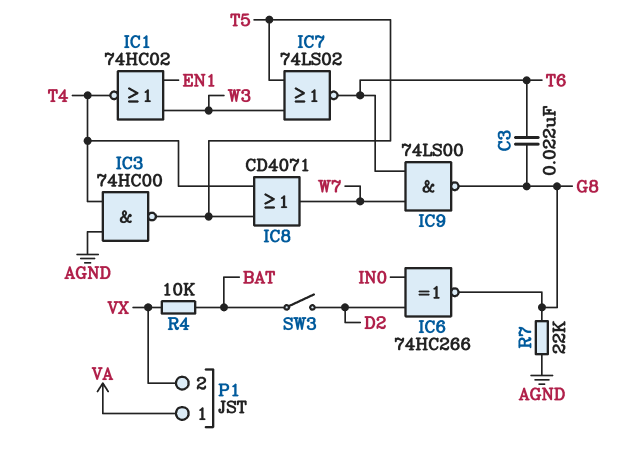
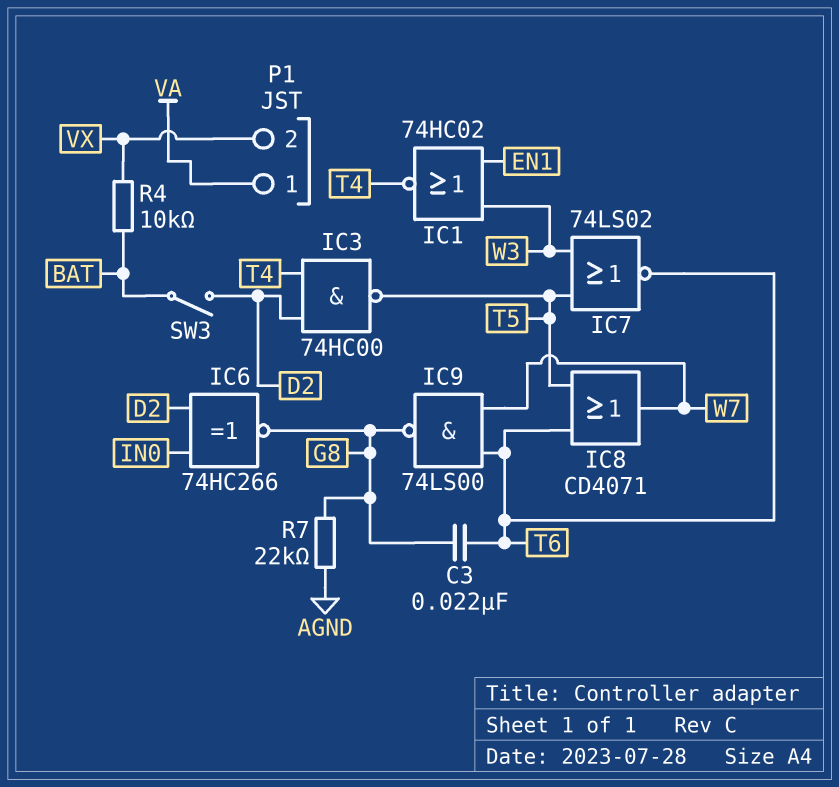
IC3: NAND 74HC00 (in AGND, in T4, out T5) -> NAND 74HC00 (in D2, in T4, out T5)
IC8: OR CD4071 (in T4, in T5, out W7) -> OR CD4071 (in T5, in T6, out W7)

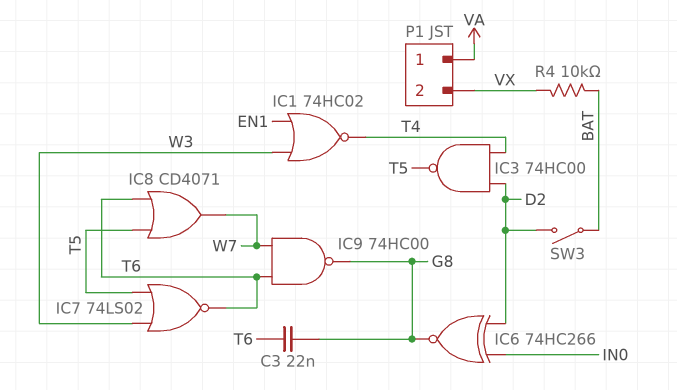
IC9: NAND 74LS00 (in T6, in W7, out G8) -> NAND 74HC00 (in T6, in W7, out G8)
R7: 22k (AGND, G8) -> none

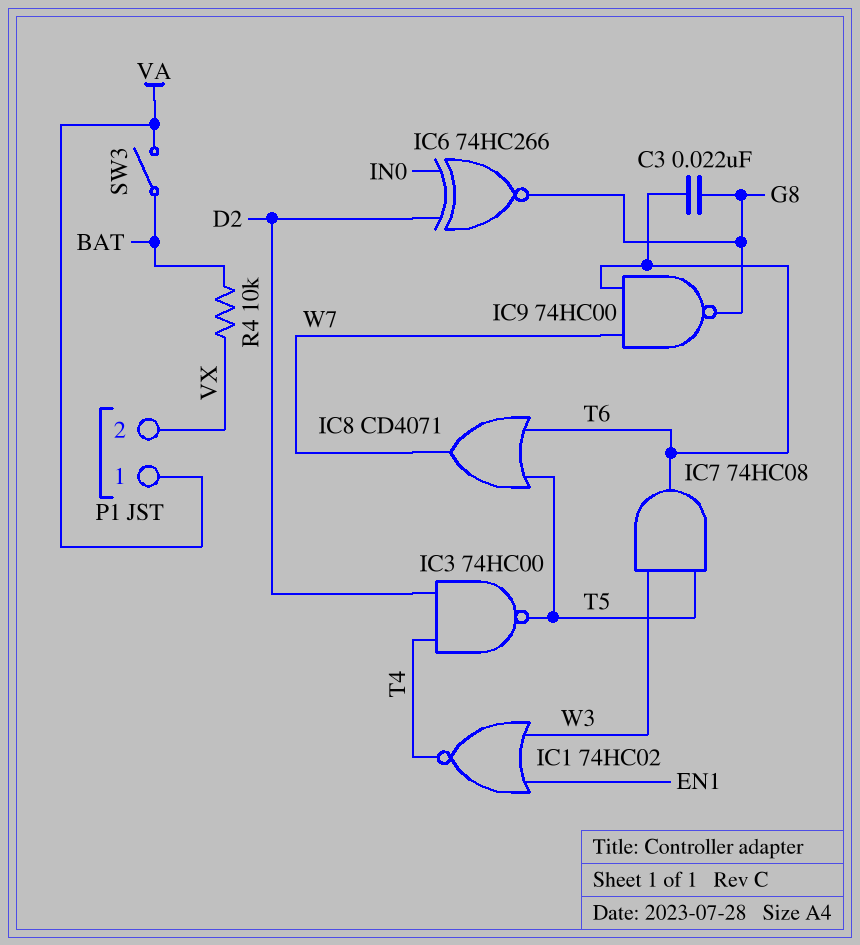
IC7: NOR 74LS02 (in T5, in W3, out T6) -> AND 74HC08 (in T5, in W3, out T6)
SW3: switch (BAT, D2) -> switch (BAT, VA)

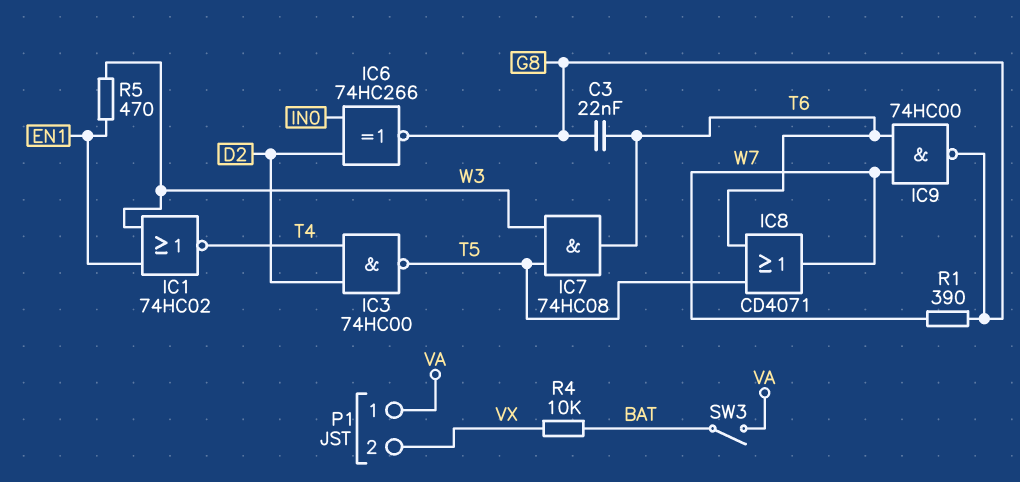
R1: none -> 390 (G8, W7)
R5: none -> 470 (EN1, W3)

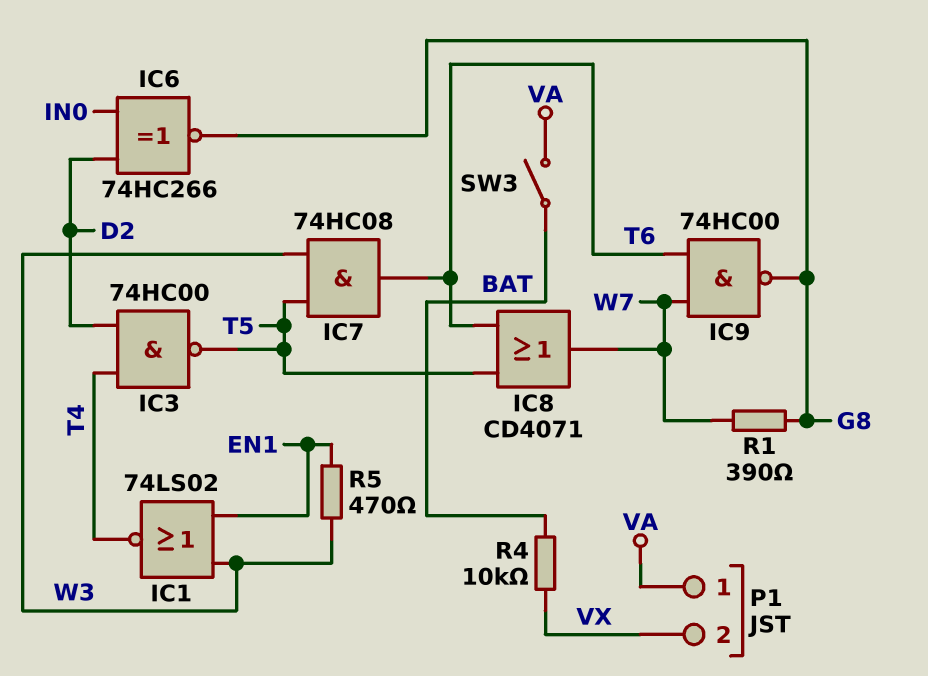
C3: 22nF (G8, T6) -> none
IC1: NOR 74HC02 (in EN1, in W3, out T4) -> NOR 74LS02 (in EN1, in W3, out T4)

